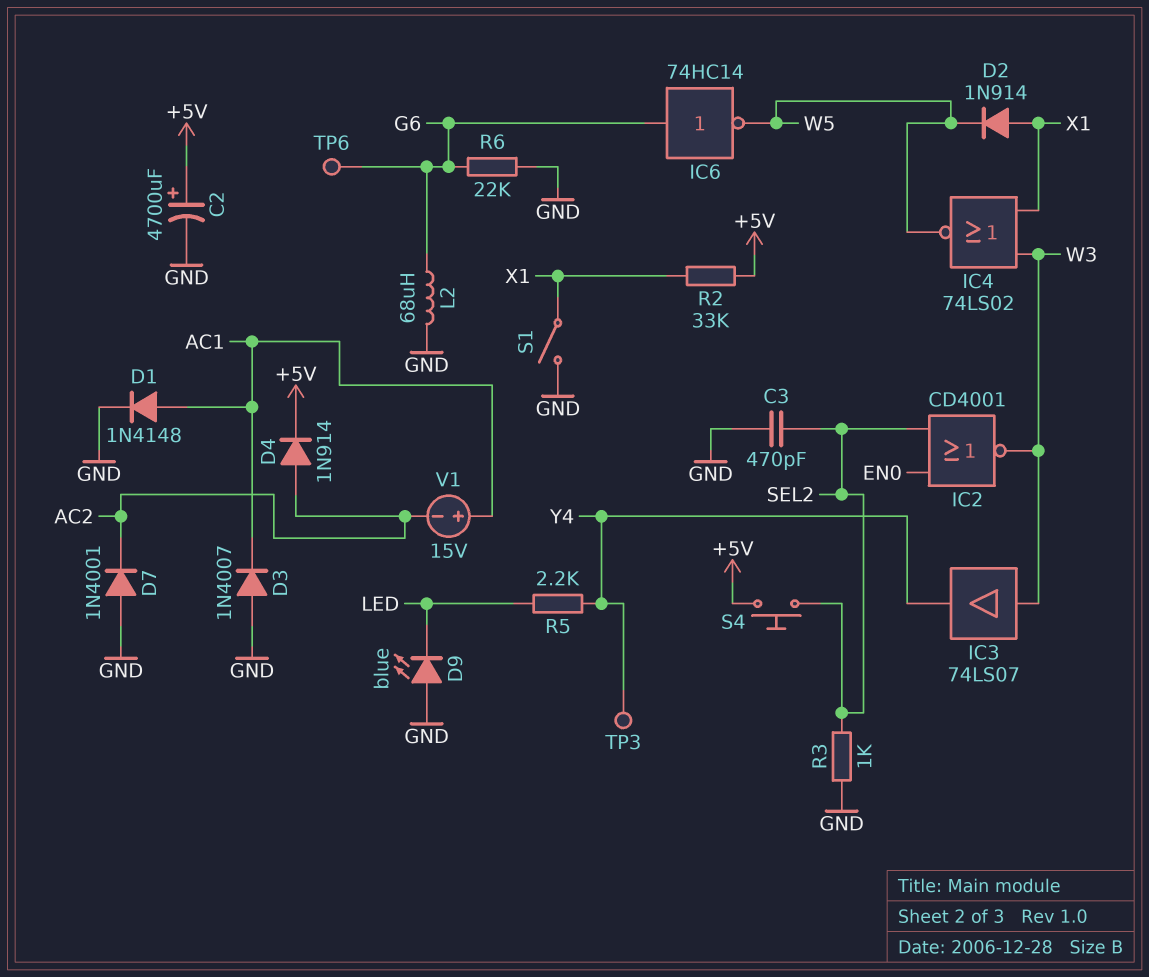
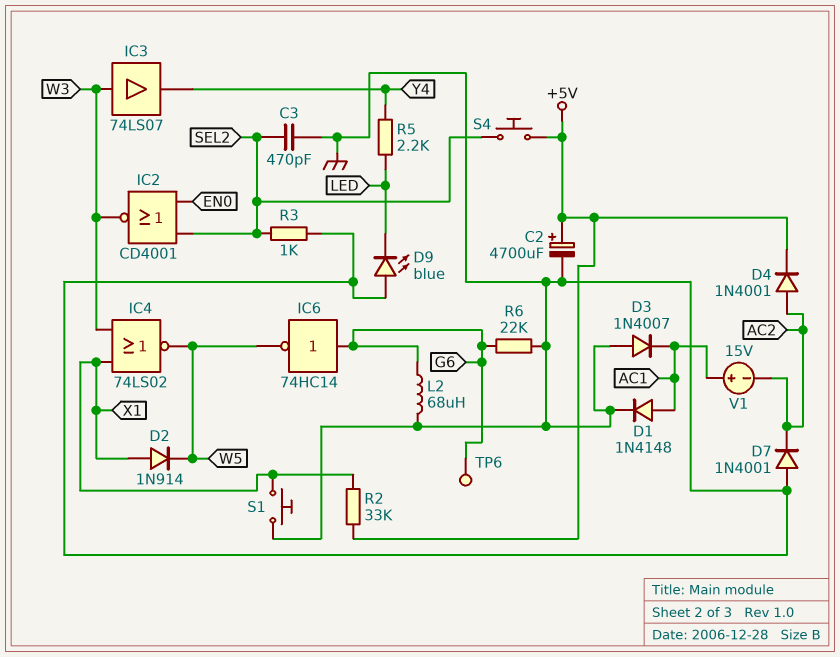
D4: diode 1N914 (A AC2, K +5V) -> diode 1N4001 (A AC2, K +5V)
S1: switch (GND, X1) -> button (GND, X1)
TP3: test point (Y4) -> none

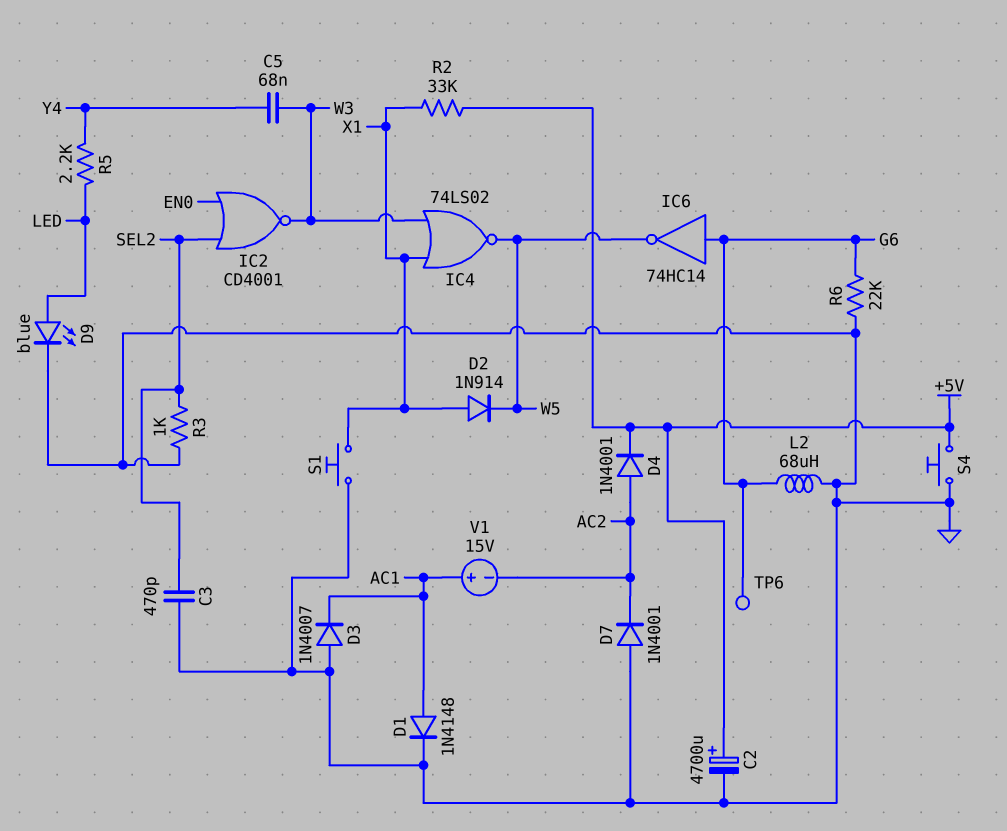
C5: none -> 68nF (W3, Y4)
D9: LED blue (A GND, K LED) -> LED blue (A LED, K GND)
IC3: buffer 74LS07 (in W3, out Y4) -> none
S4: button (+5V, SEL2) -> button (+5V, GND)

